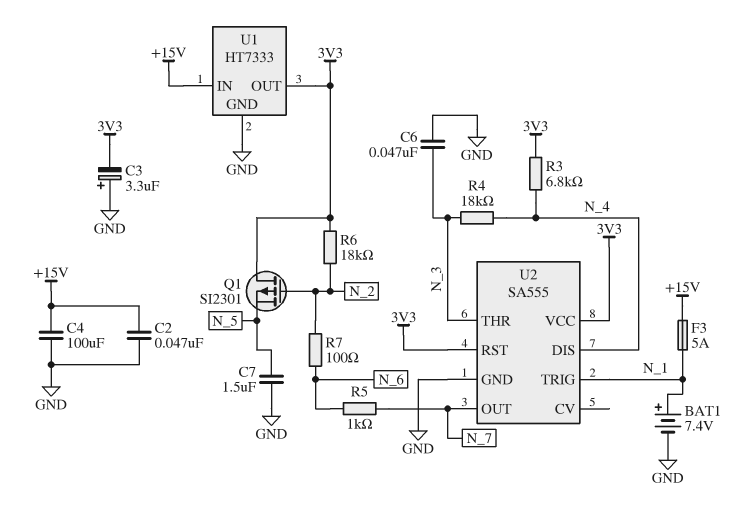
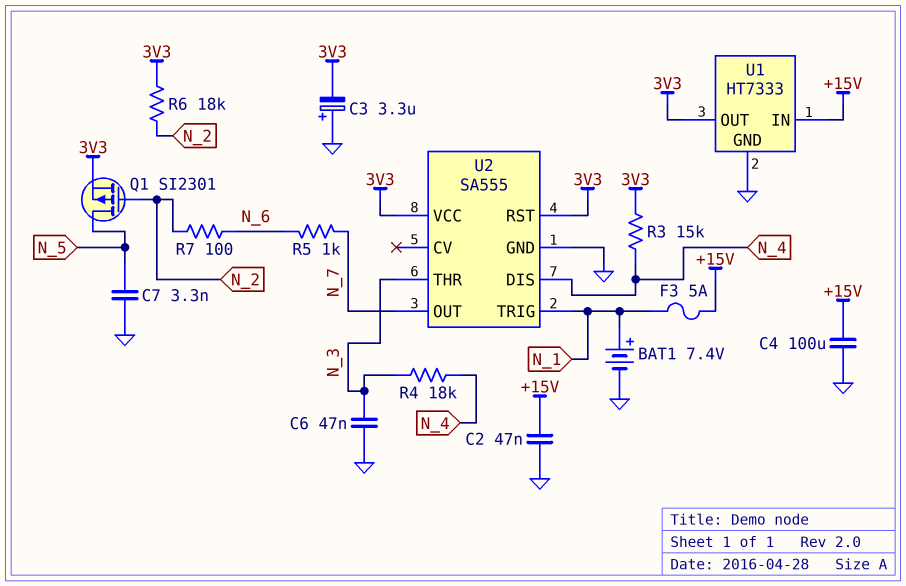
C7: 1.5uF (GND, N_5) -> 3.3nF (GND, N_5)
Q1: PMOS SI2301 (G N_2, D 3V3, S N_5) -> PMOS SI2301 (G N_2, D N_5, S 3V3)
R3: 6.8k (3V3, N_4) -> 15k (3V3, N_4)

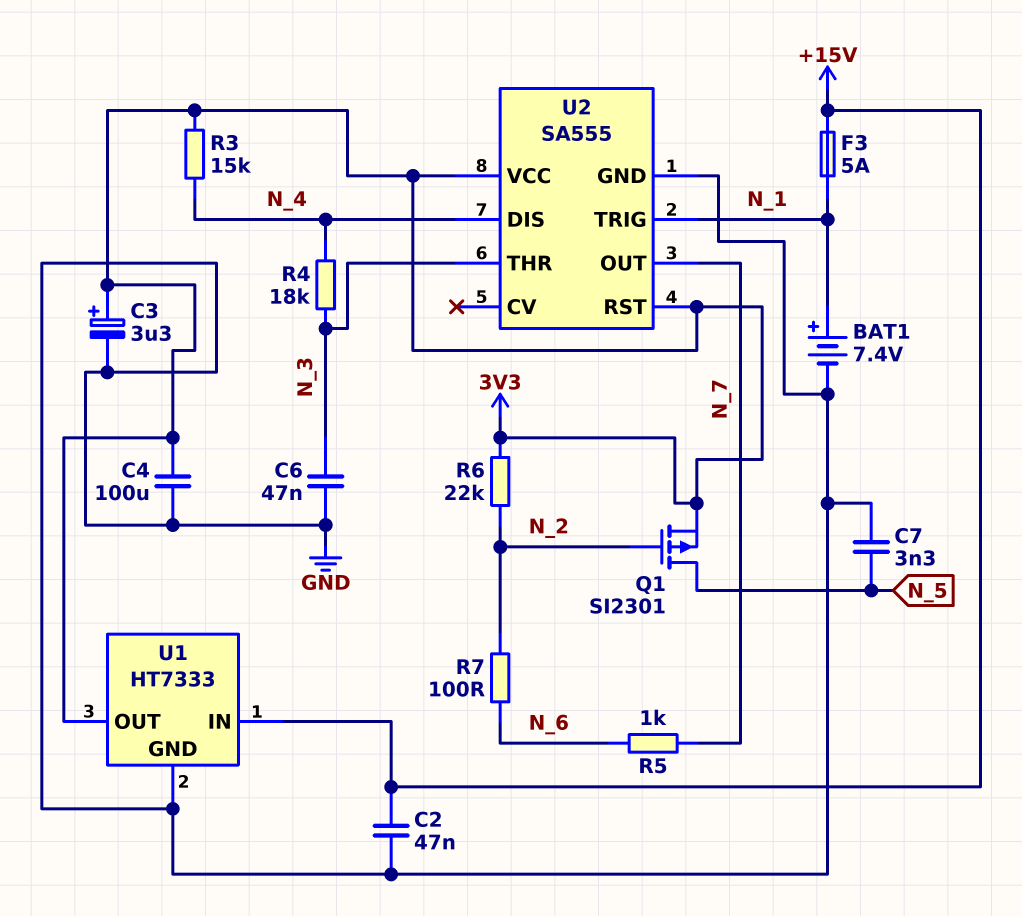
C3: 3.3uF (plus GND, minus 3V3) -> 3.3uF (plus 3V3, minus GND)
C4: 100uF (+15V, GND) -> 100uF (3V3, GND)
R6: 18k (3V3, N_2) -> 22k (3V3, N_2)

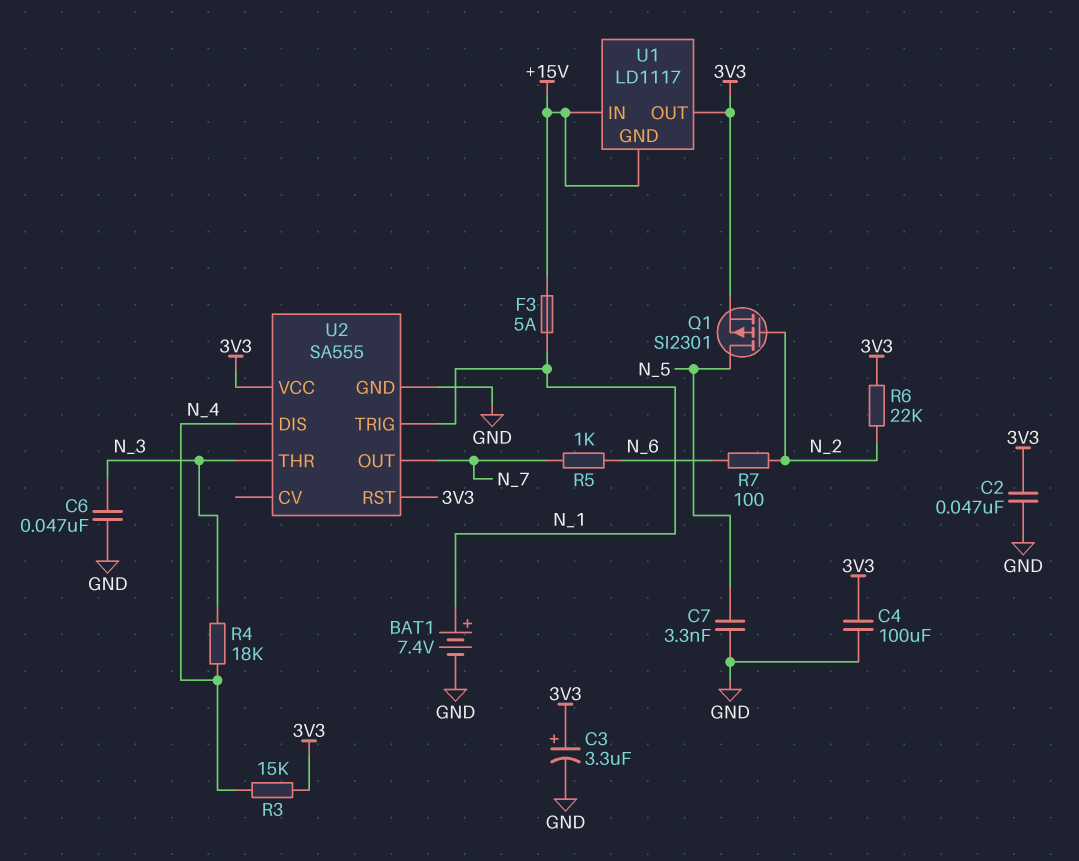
C2: 47nF (+15V, GND) -> 47nF (3V3, GND)
U1: HT7333 -> LD1117
U1 pin GND: GND -> +15V

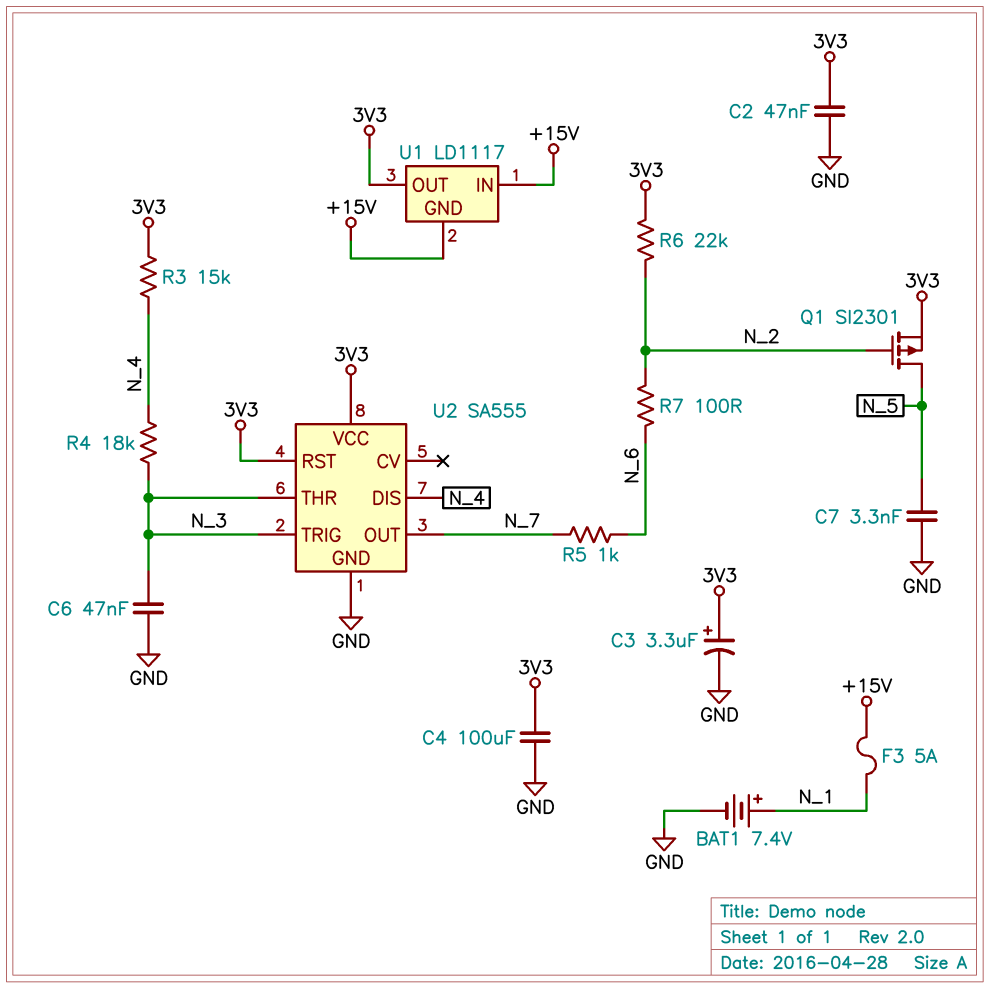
U2 pin TRIG: N_1 -> N_3

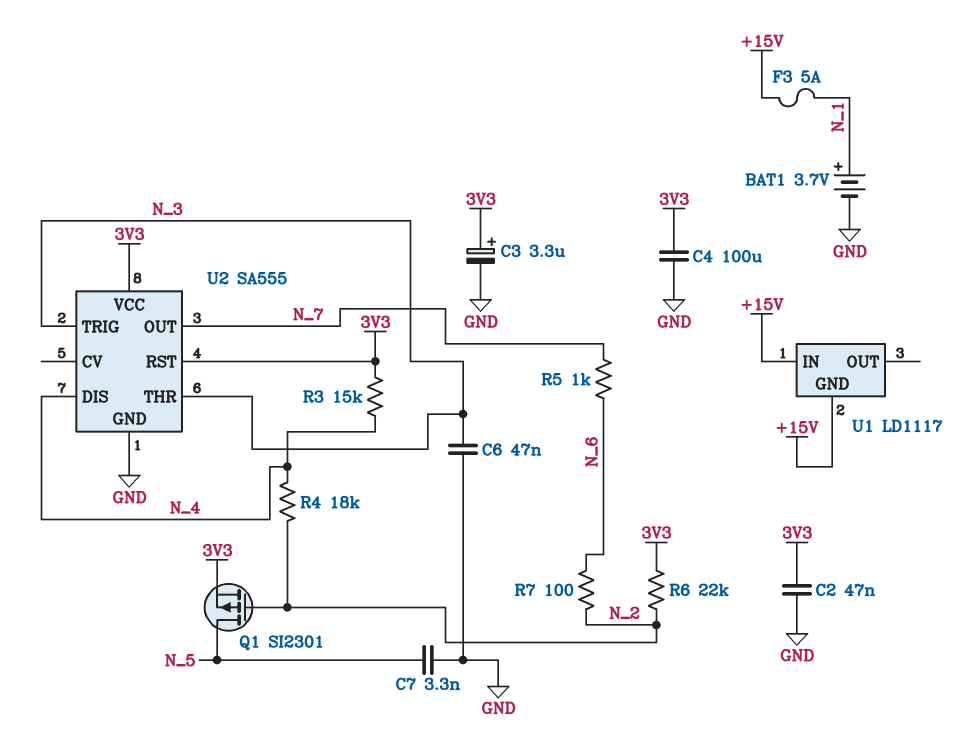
BAT1: 7.4V (plus N_1, minus GND) -> 3.7V (plus N_1, minus GND)
R4: 18k (N_3, N_4) -> 18k (N_2, N_4)
U1 pin OUT: 3V3 -> none

